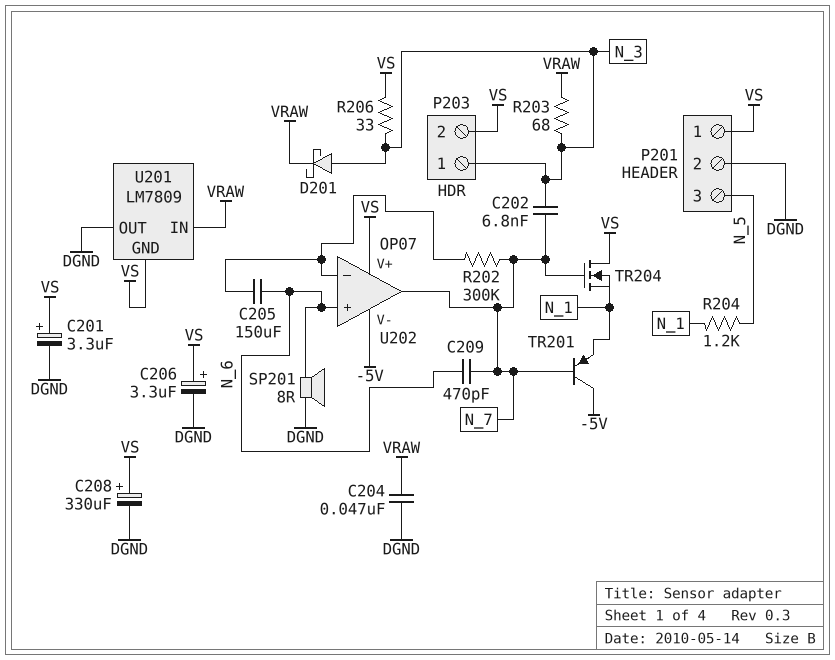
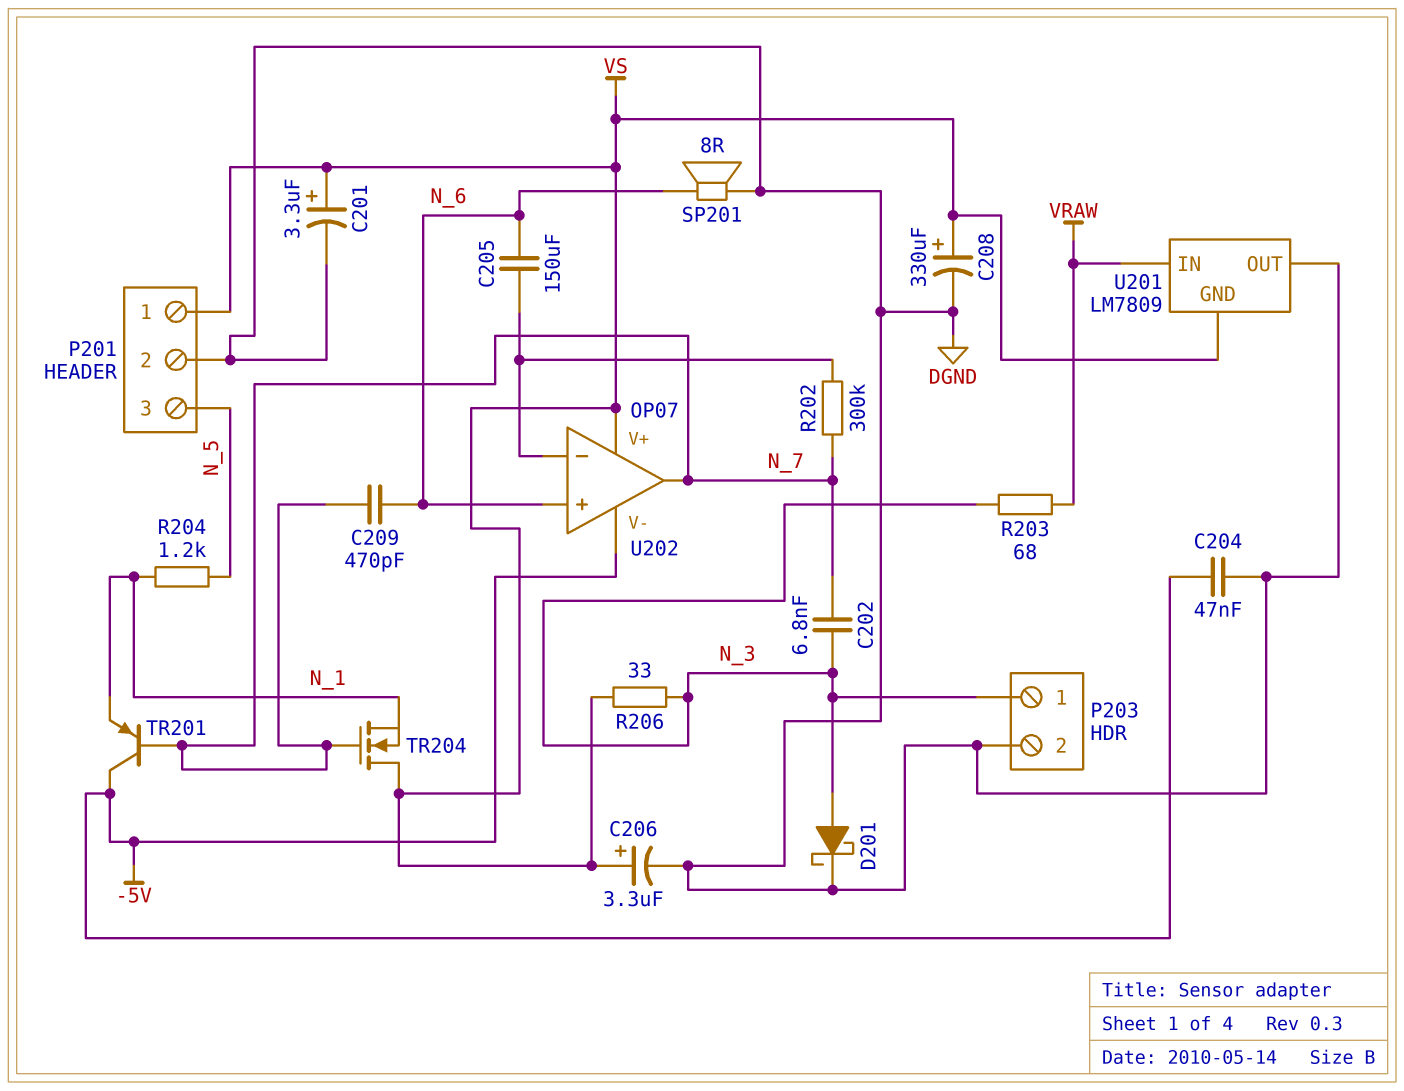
C204: 47nF (DGND, VRAW) -> 47nF (-5V, DGND)
D201: schottky (A N_3, K VRAW) -> schottky (A N_3, K DGND)
P203 pin 2: VS -> DGND

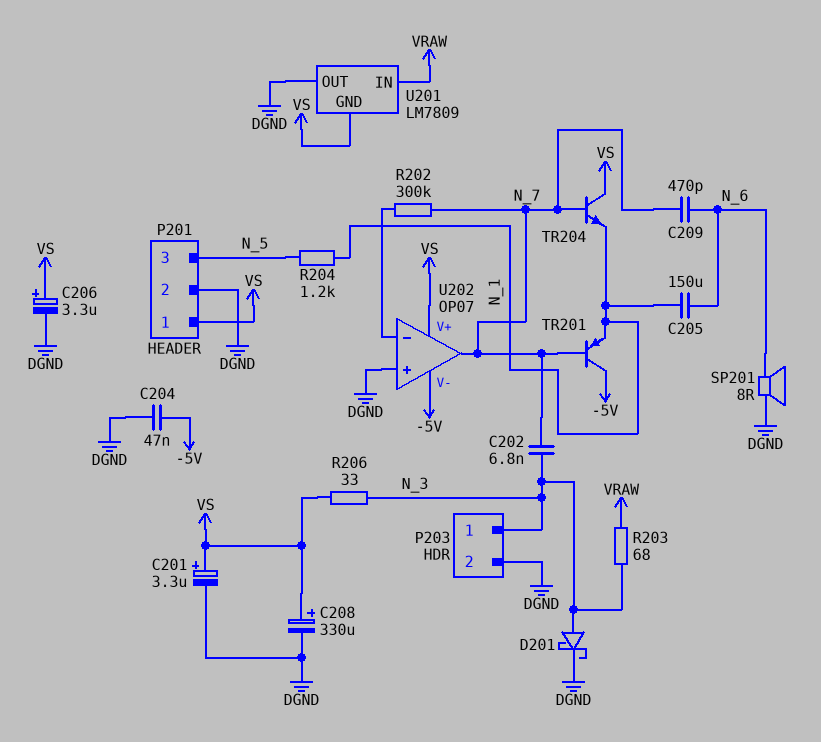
C205: 150uF (N_6, U202/in-) -> 150uF (N_1, N_6)
TR204: NMOS (G N_7, D VS, S N_1) -> NPN (B N_7, C VS, E N_1)
U202 pin in+: N_6 -> DGND

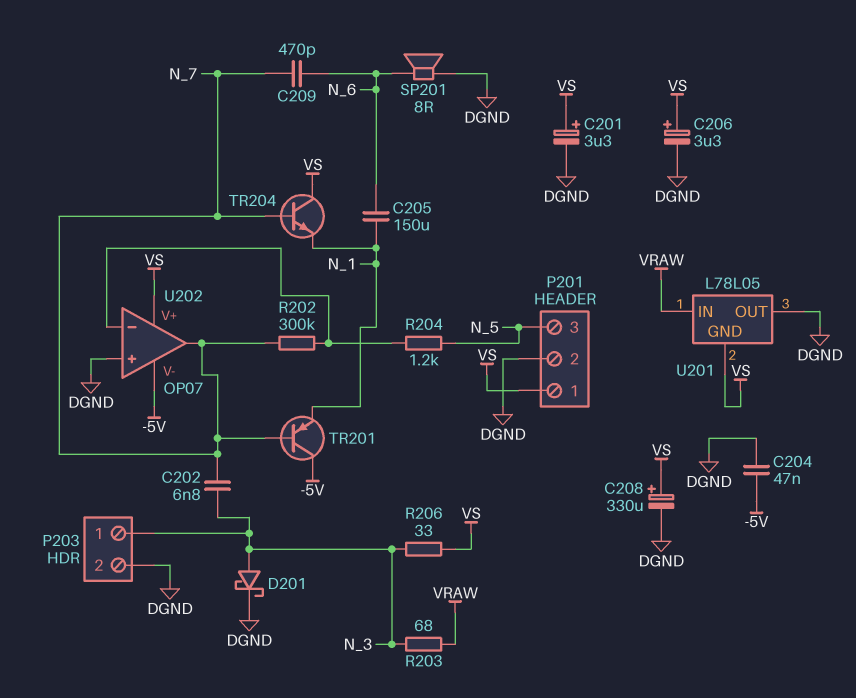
R204: 1.2k (N_1, N_5) -> 1.2k (N_5, U202/in-)
U201: LM7809 -> L78L05

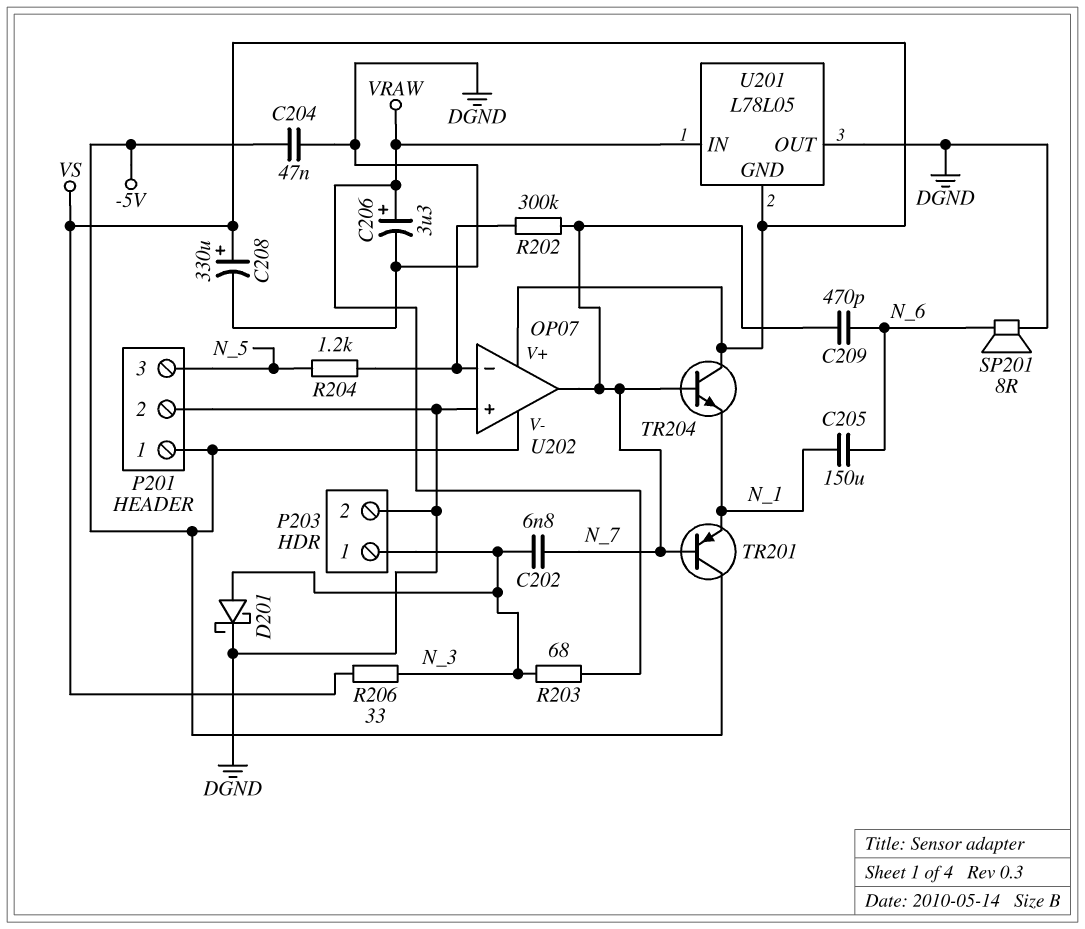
C201: 3.3uF (plus VS, minus DGND) -> none
C206: 3.3uF (plus VS, minus DGND) -> 3.3uF (plus VRAW, minus DGND)
P201 pin 1: VS -> -5V

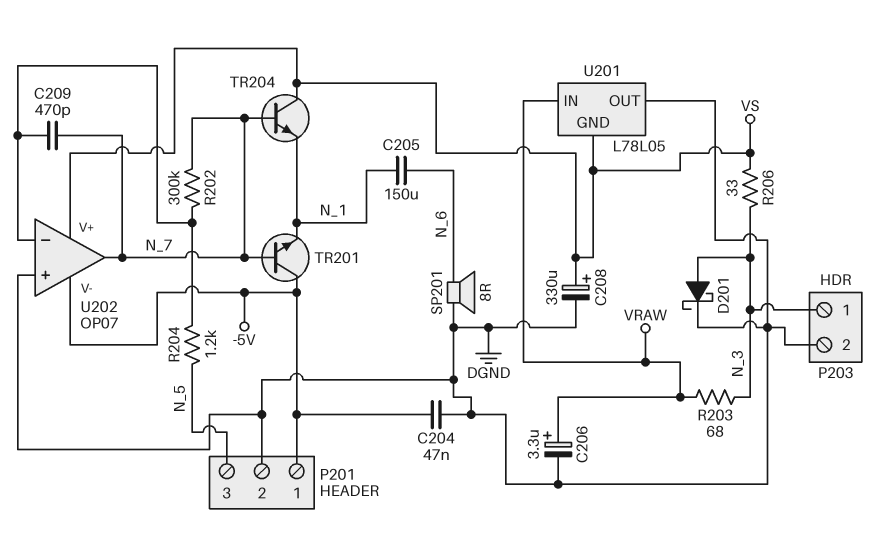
C202: 6.8nF (N_3, N_7) -> none
C209: 470pF (N_6, N_7) -> 470pF (N_7, U202/in-)
TR201: PNP (B N_7, C -5V, E N_1) -> NPN (B N_7, C -5V, E N_1)

